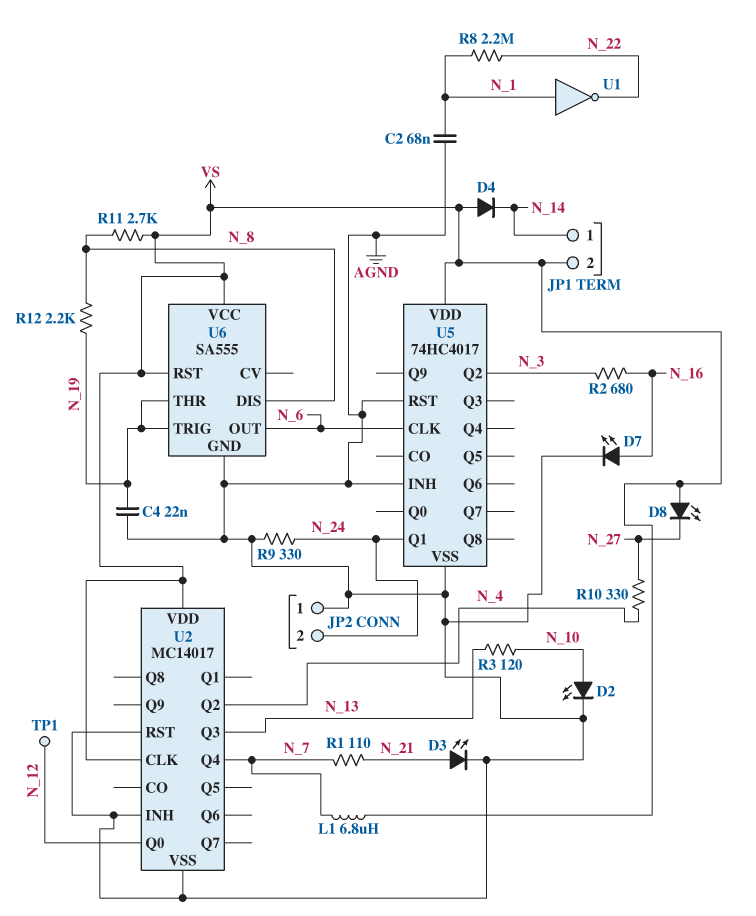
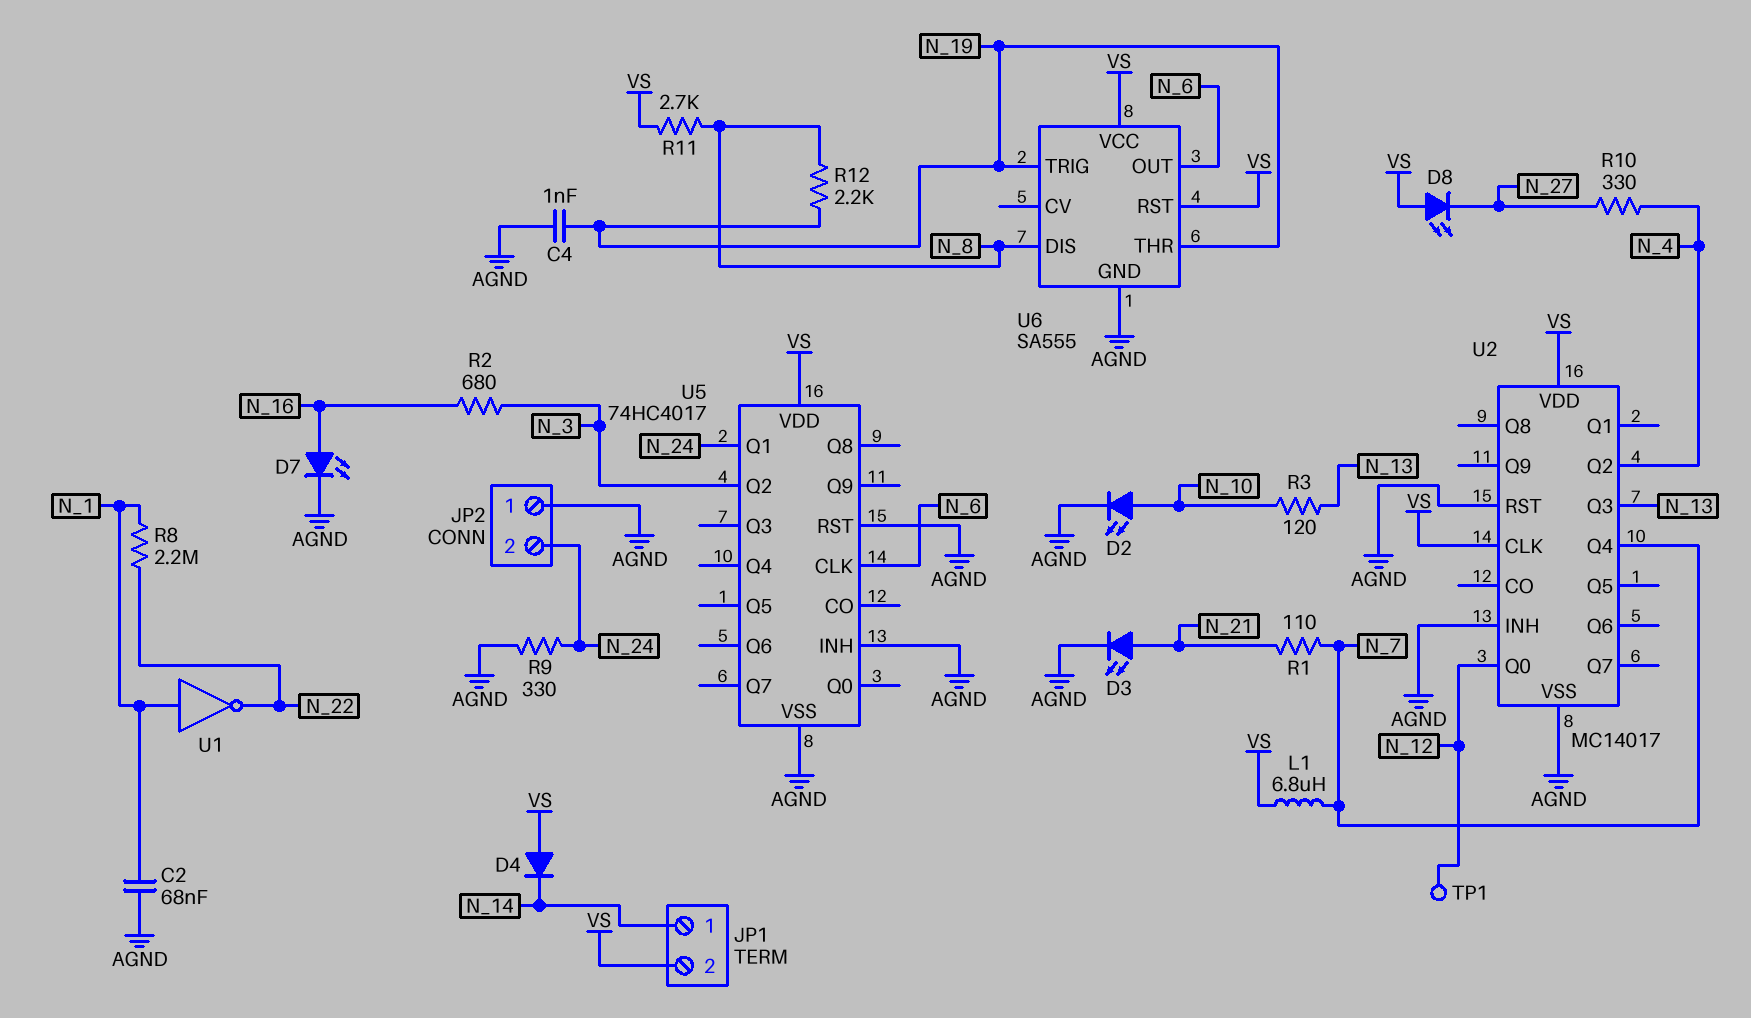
C4: 22nF (AGND, N_19) -> 1nF (AGND, N_19)

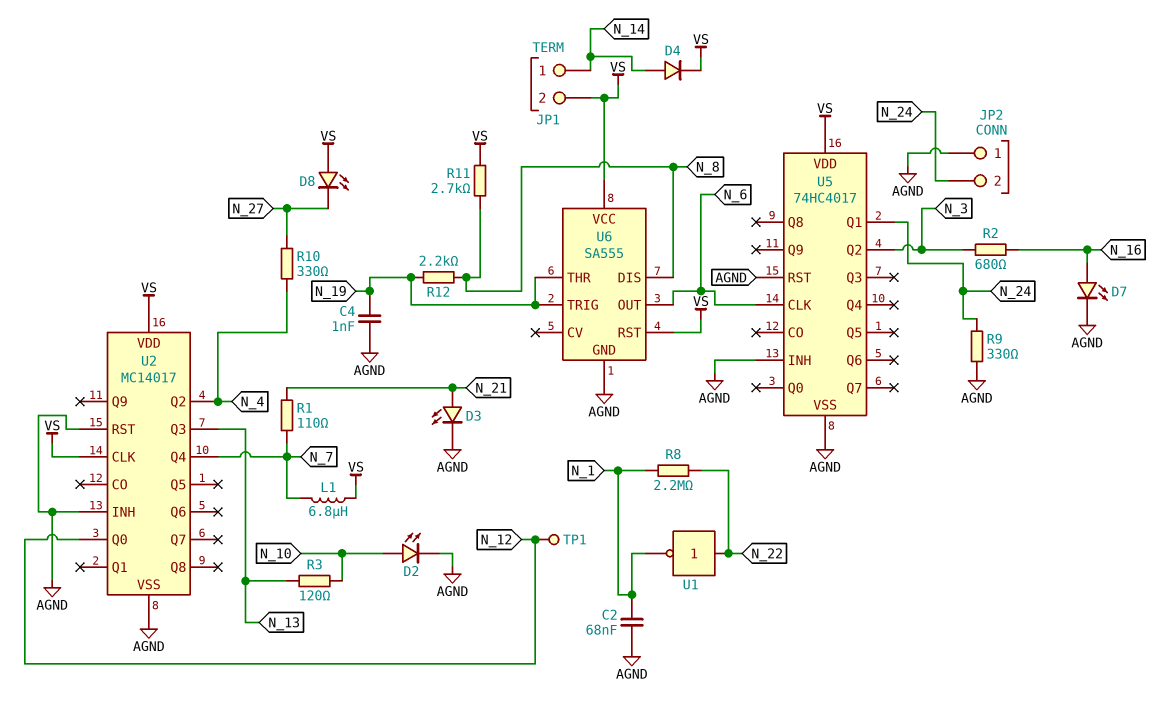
D4: diode (A VS, K N_14) -> diode (A N_14, K VS)
U1: NOT (in N_1, out N_22) -> NOT (in N_22, out N_1)

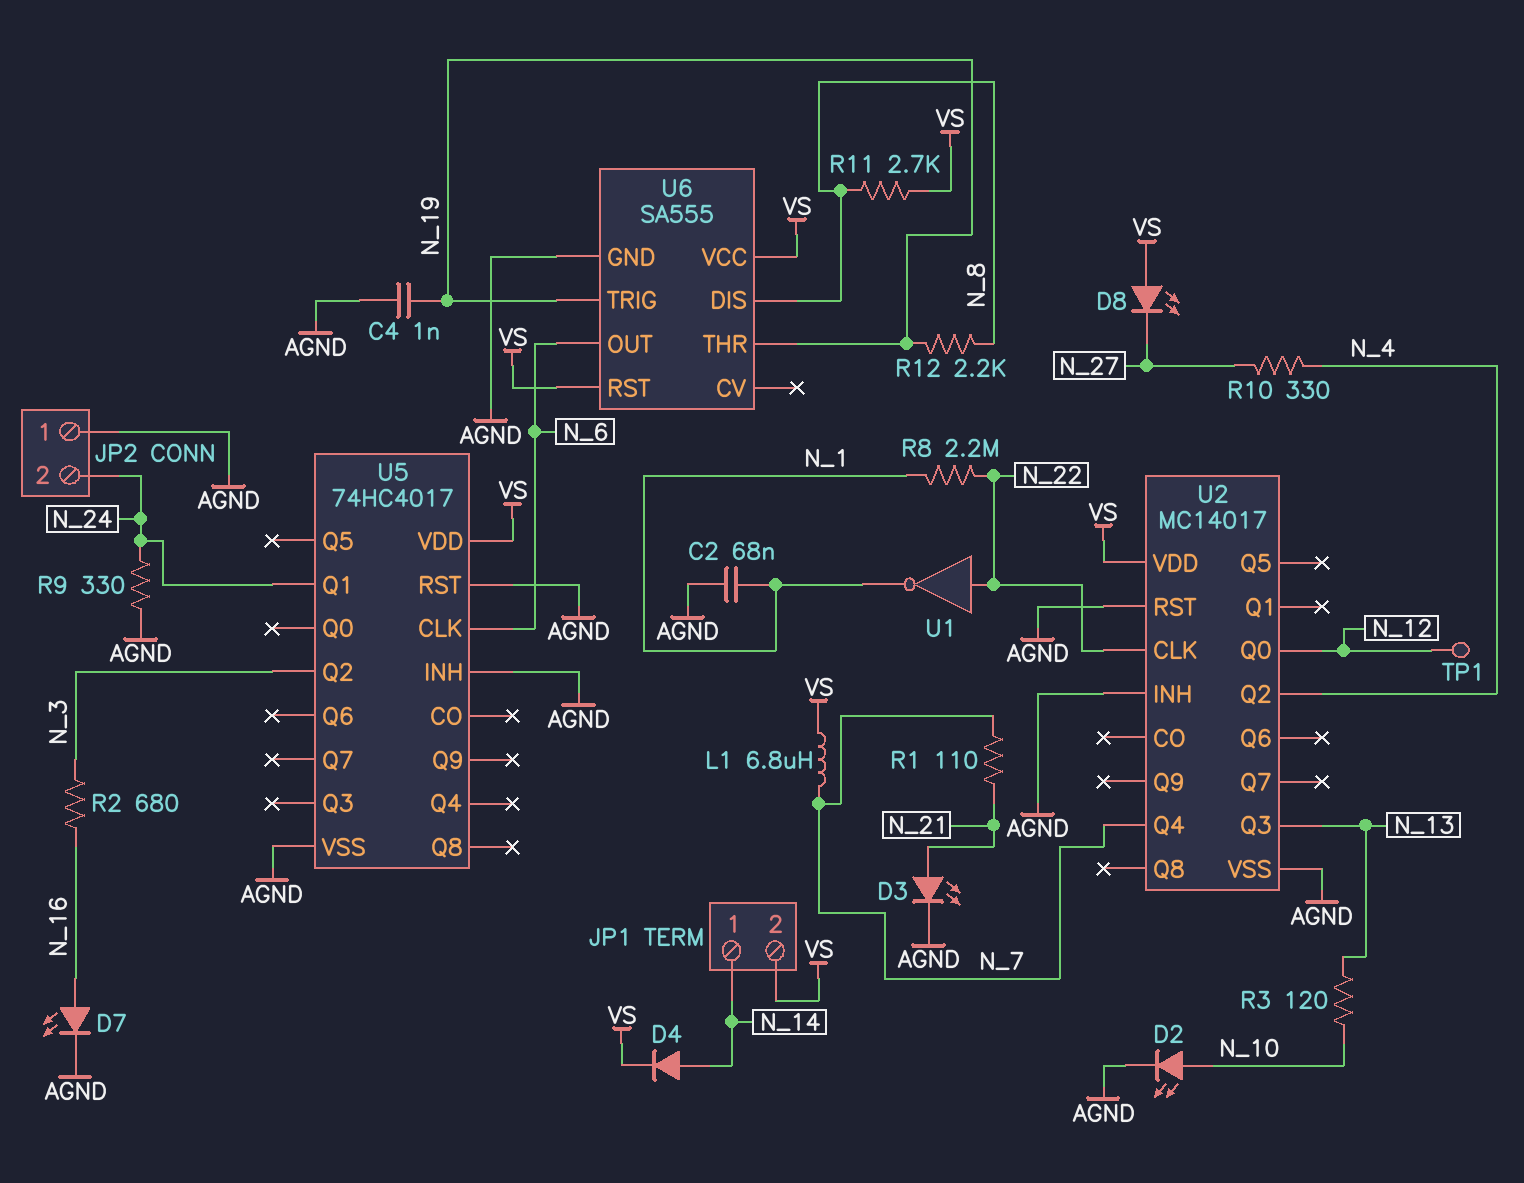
U2 pin CLK: VS -> N_22

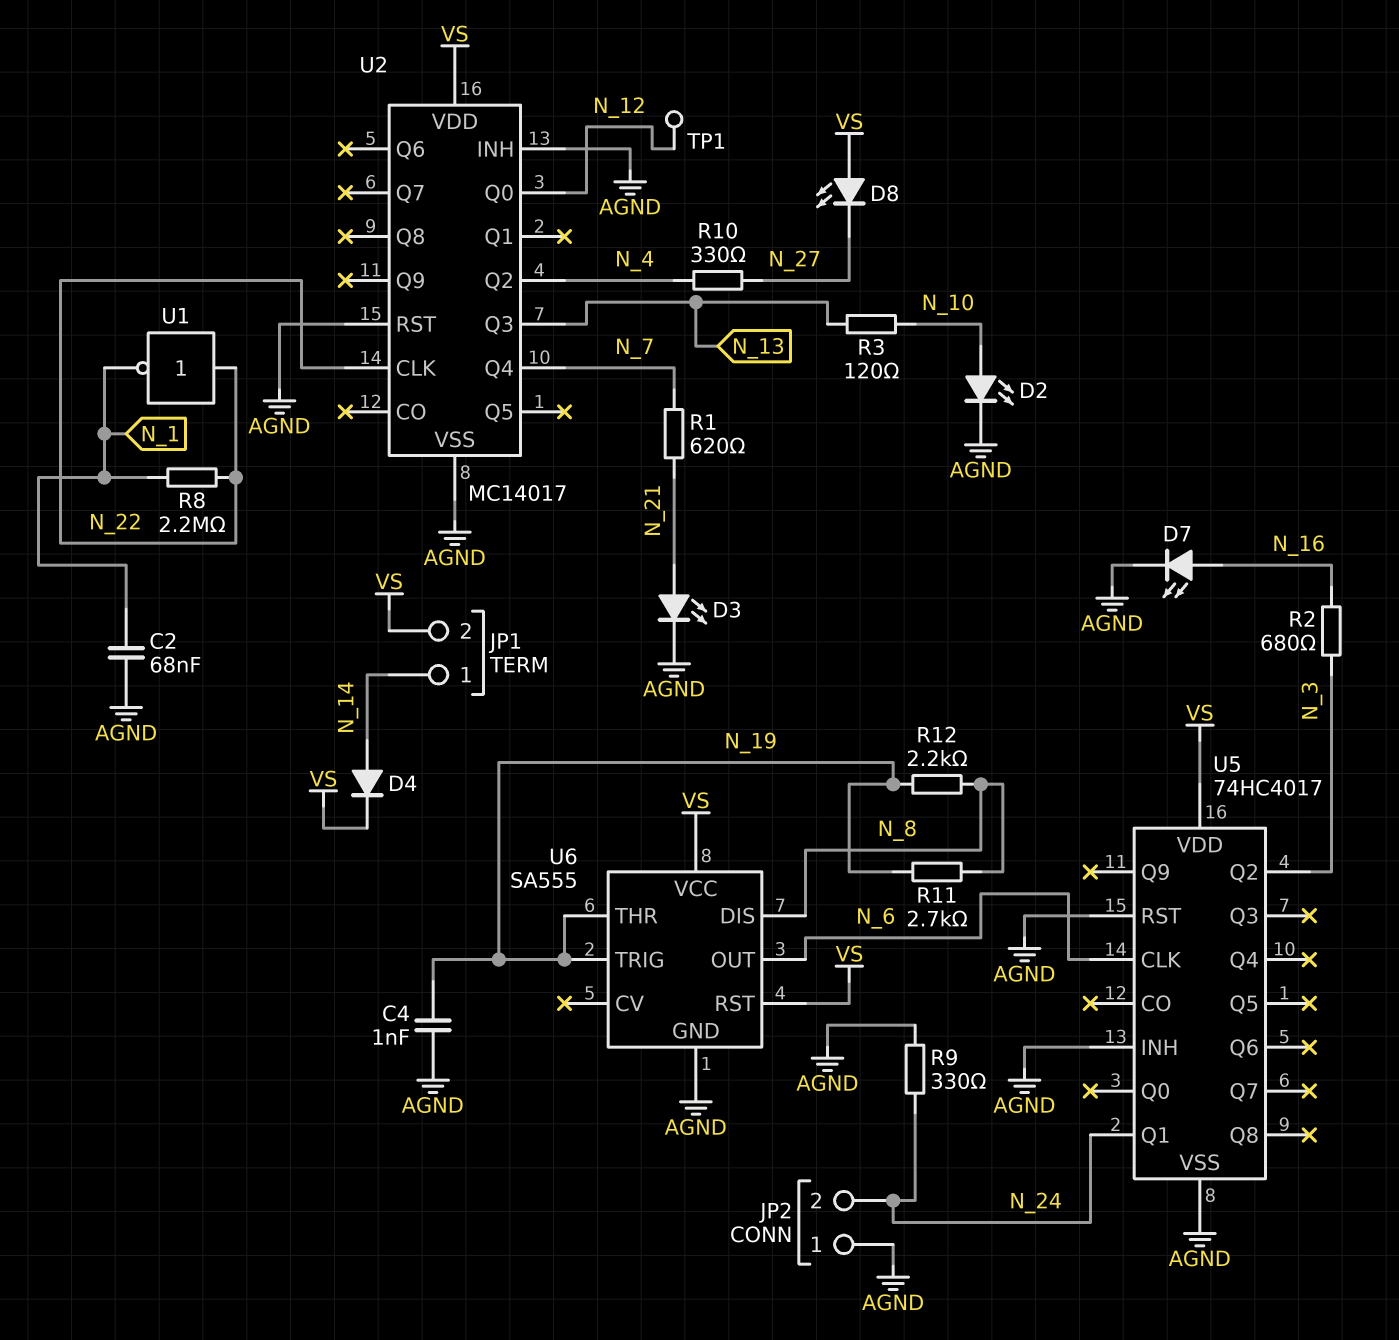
L1: 6.8uH (N_7, VS) -> none
R1: 110 (N_7, N_21) -> 620 (N_7, N_21)
R11: 2.7k (N_8, VS) -> 2.7k (N_8, N_19)

